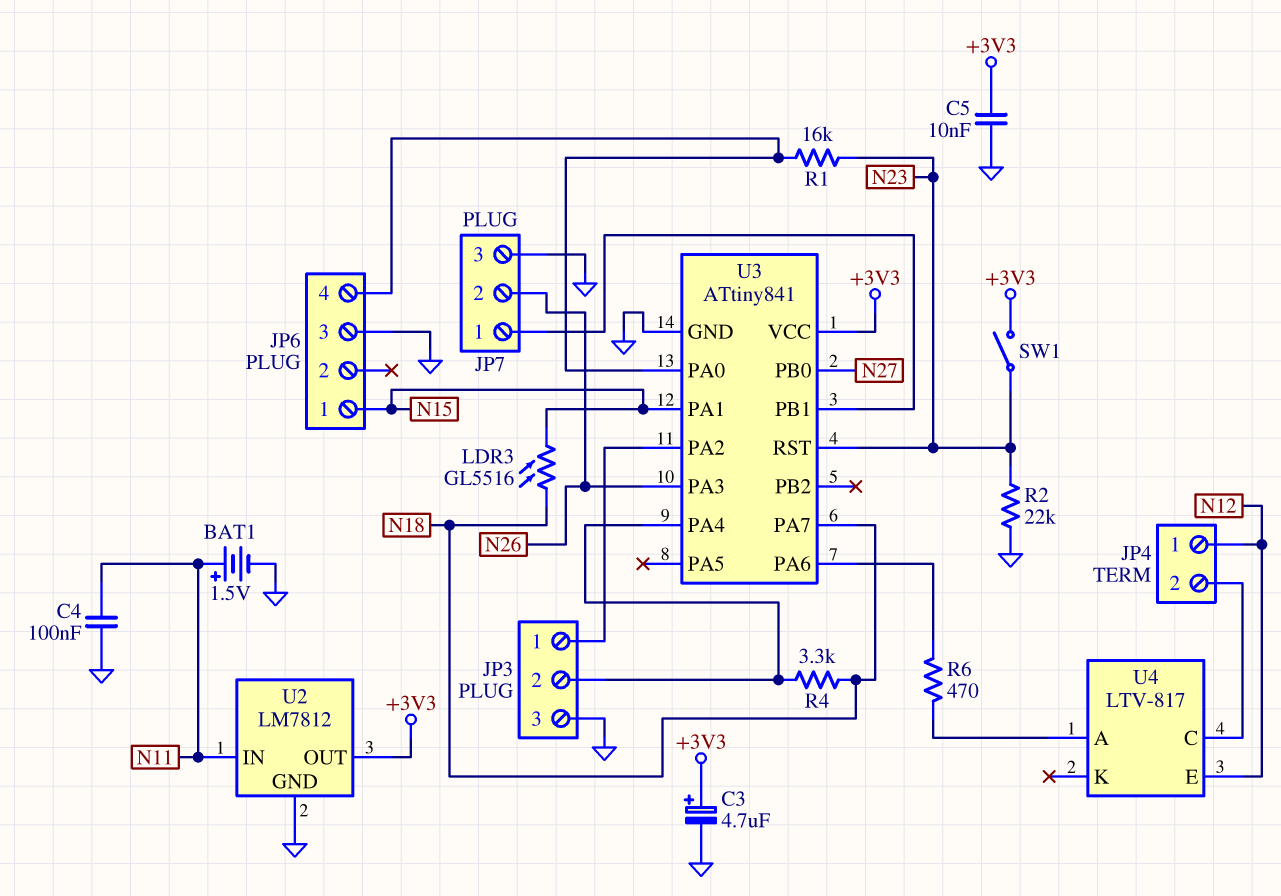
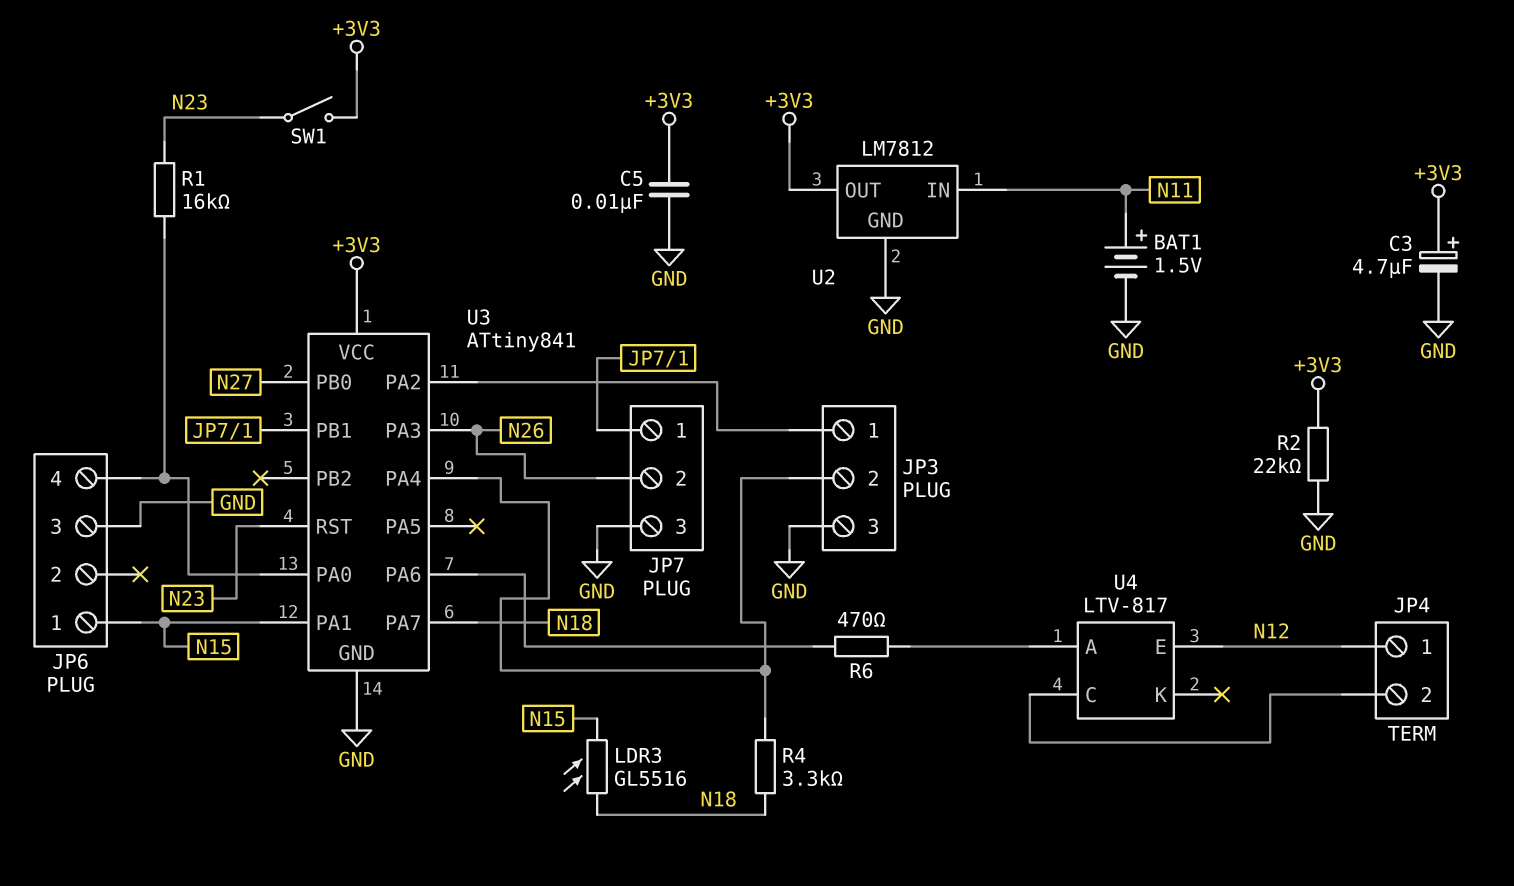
C4: 100nF (GND, N11) -> none
R2: 22k (GND, N23) -> 22k (+3V3, GND)

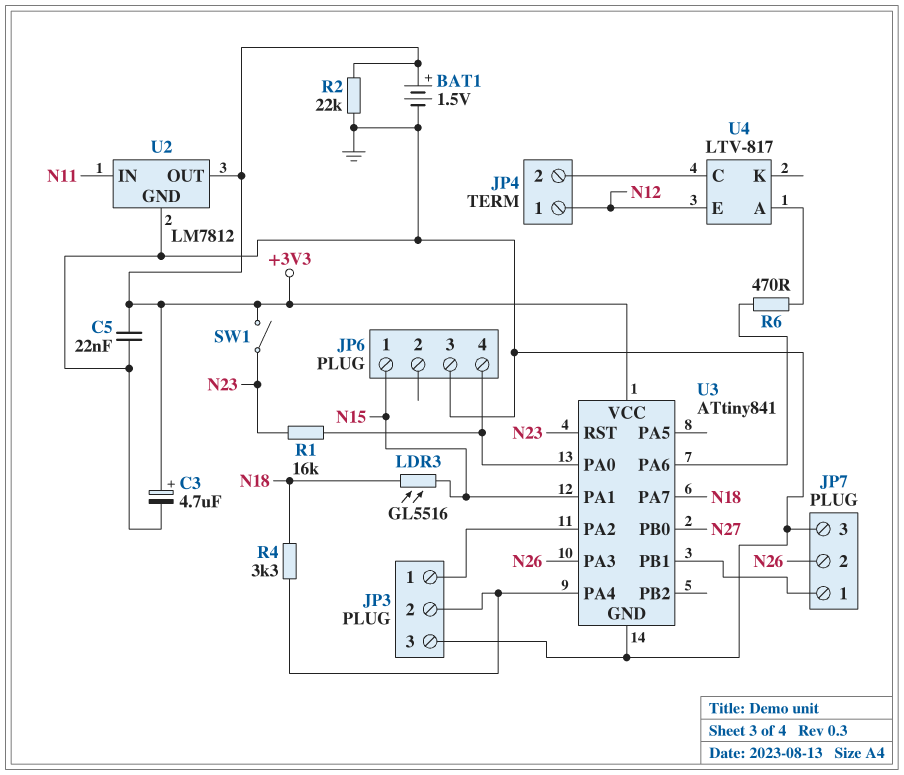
BAT1: 1.5V (plus N11, minus GND) -> 1.5V (plus +3V3, minus GND)
C5: 10nF (+3V3, GND) -> 22nF (+3V3, GND)

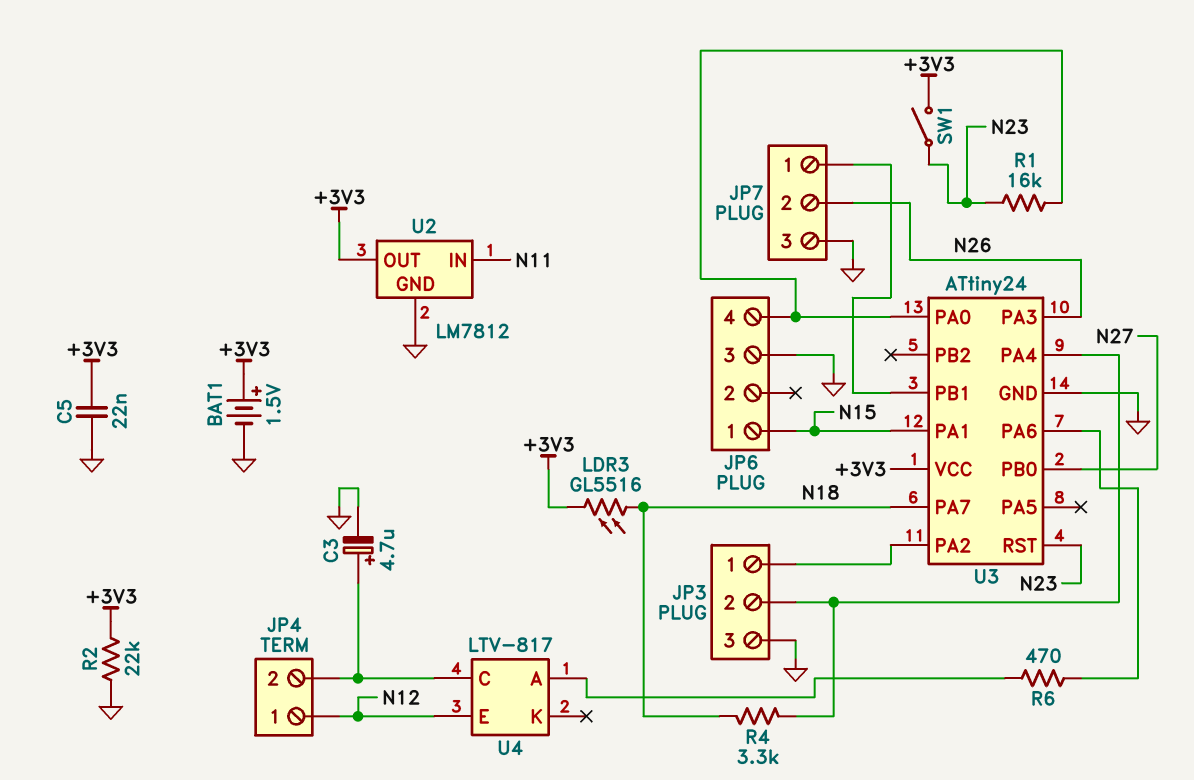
C3: 4.7uF (plus +3V3, minus GND) -> 4.7uF (plus JP4/2, minus GND)
LDR3: GL5516 (N15, N18) -> GL5516 (+3V3, N18)
U3: ATtiny841 -> ATtiny24

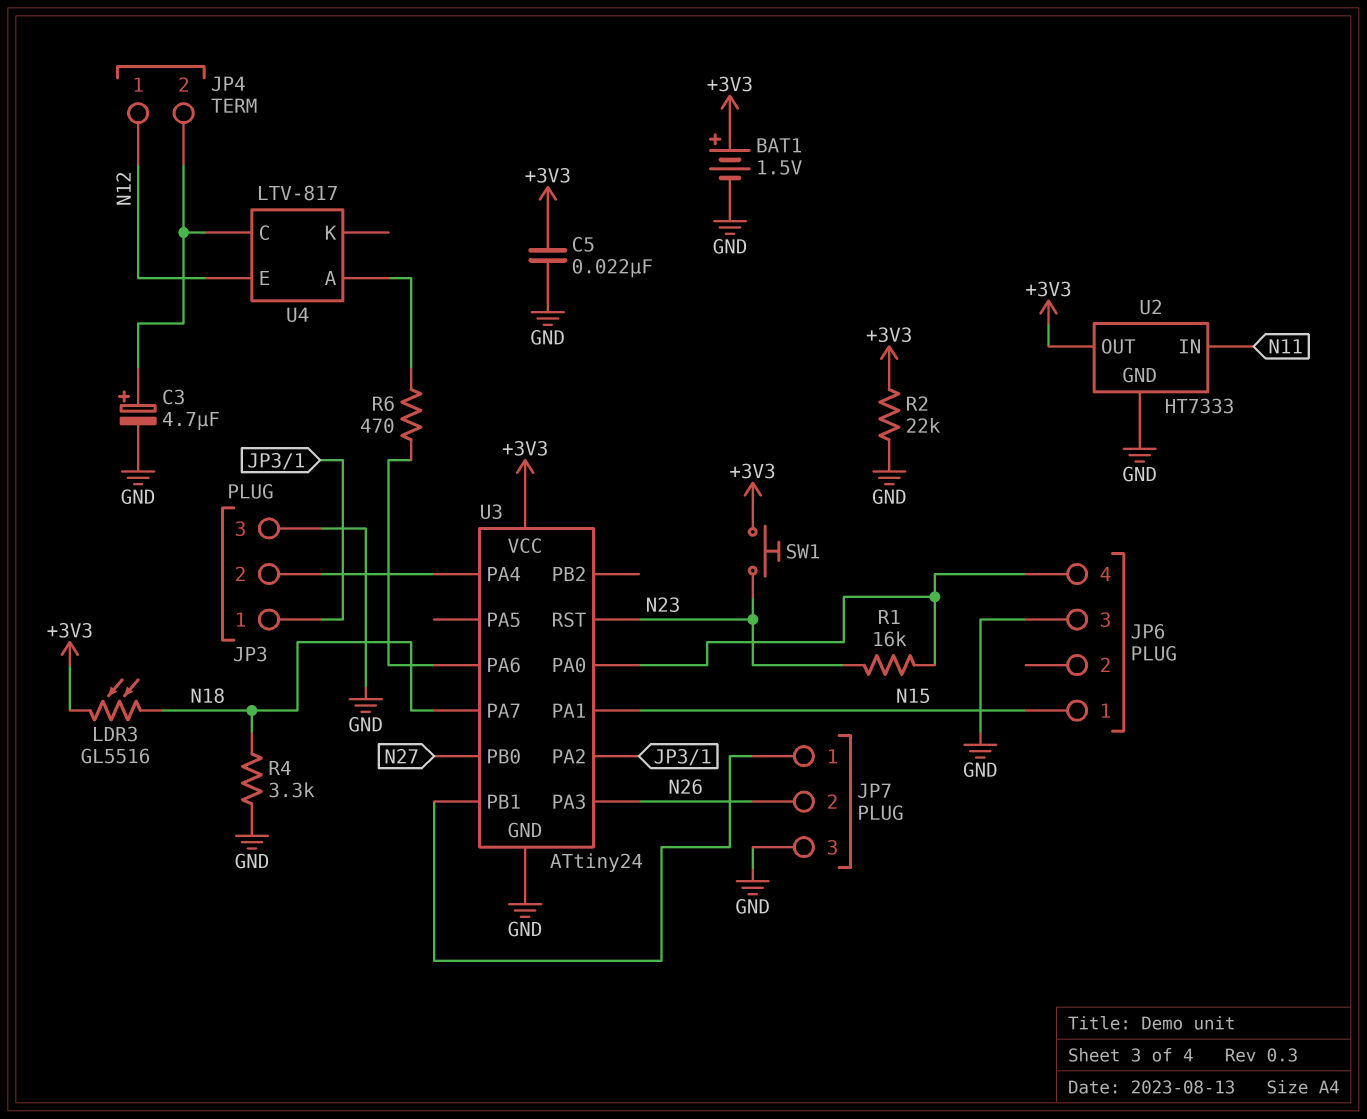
R4: 3.3k (JP3/2, N18) -> 3.3k (GND, N18)
SW1: switch (+3V3, N23) -> button (+3V3, N23)
U2: LM7812 -> HT7333

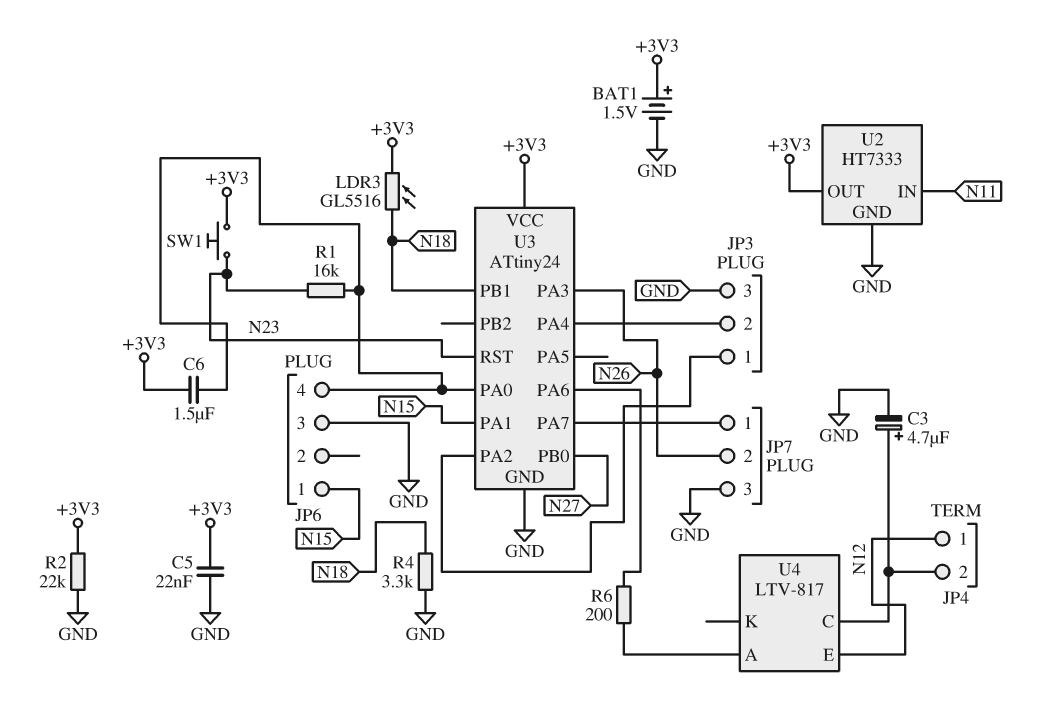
C6: none -> 1.5uF (+3V3, JP6/4)
R6: 470 (U3/PA6, U4/A) -> 200 (U3/PA6, U4/A)
U3 pin PA7: N18 -> JP7/1
U3 pin PB1: JP7/1 -> N18

